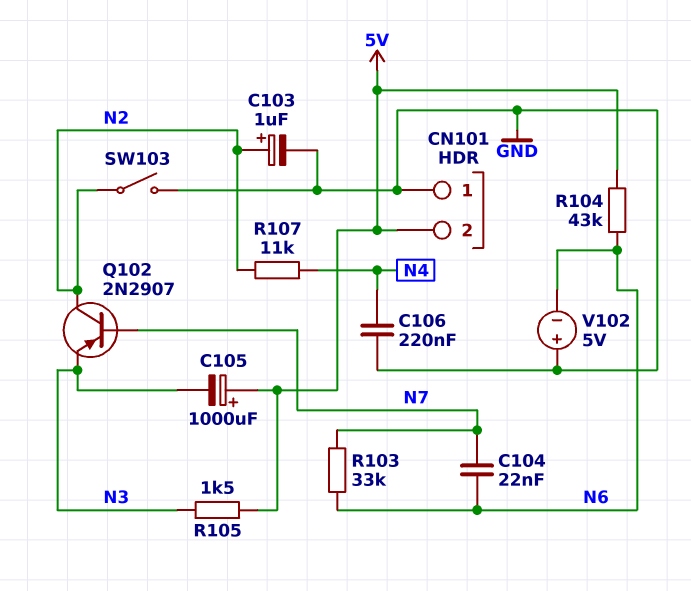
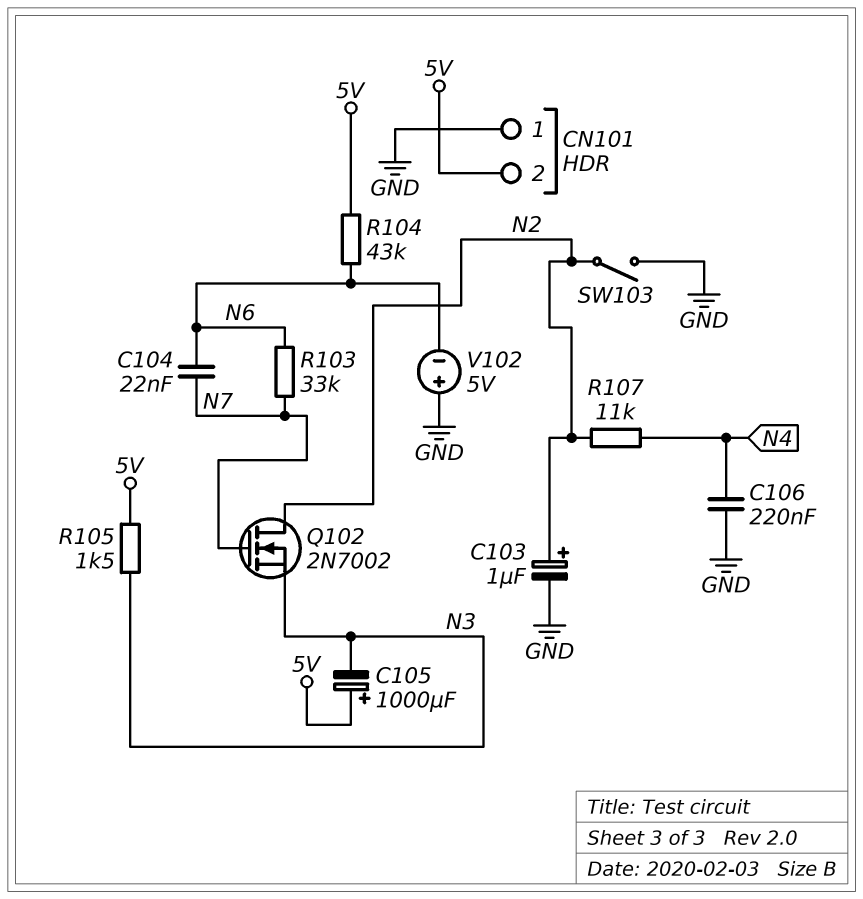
Q102: PNP 2N2907 (B N7, C N2, E N3) -> NMOS 2N7002 (G N7, D N2, S N3)

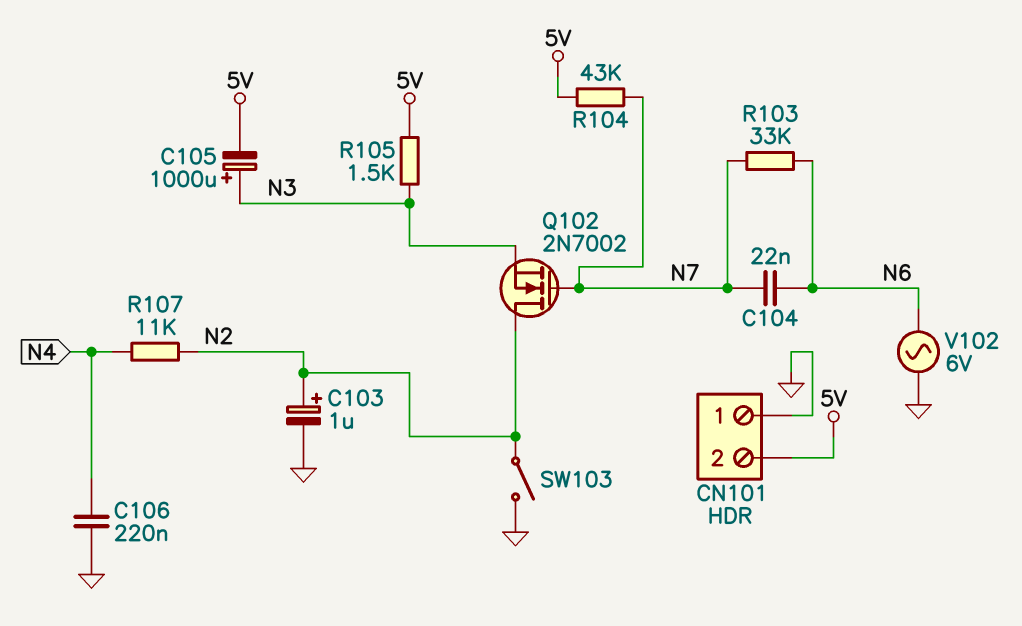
C105: 1000uF (plus 5V, minus N3) -> 1000uF (plus N3, minus 5V)
R104: 43k (5V, N6) -> 43k (5V, N7)
V102: 5V (plus GND, minus N6) -> AC 6V (GND, N6)

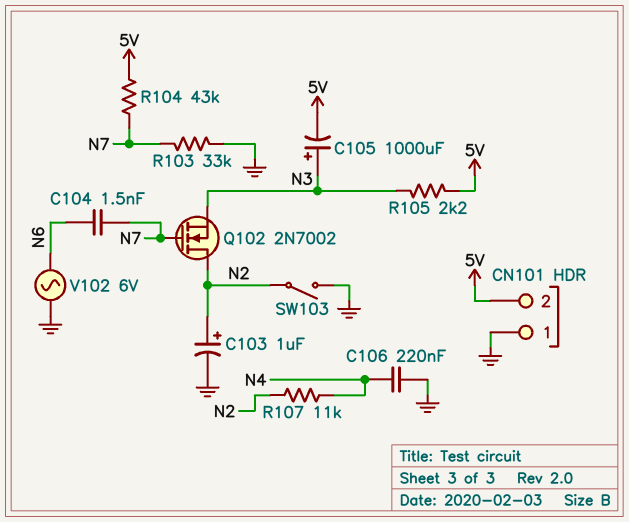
C104: 22nF (N6, N7) -> 1.5nF (N6, N7)
R103: 33k (N6, N7) -> 33k (GND, N7)
R105: 1.5k (5V, N3) -> 2.2k (5V, N3)

